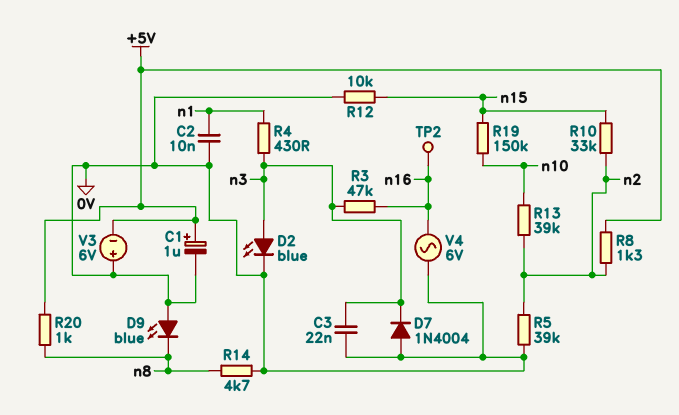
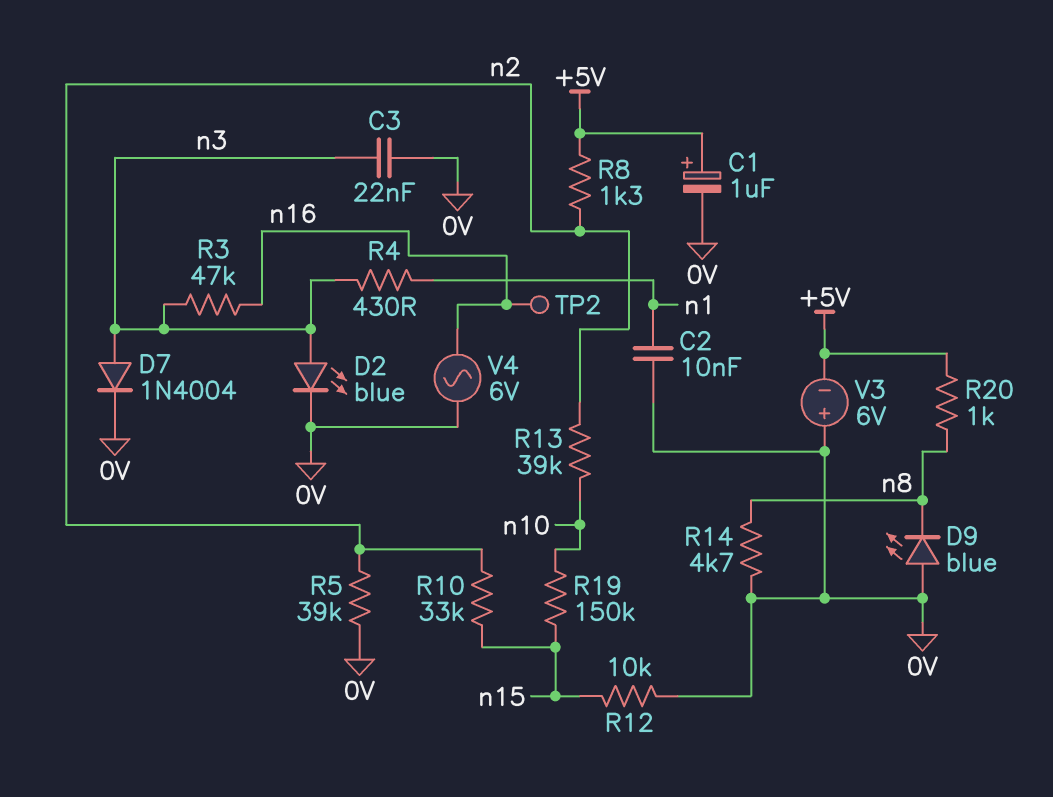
D7: diode 1N4004 (A 0V, K n3) -> diode 1N4004 (A n3, K 0V)

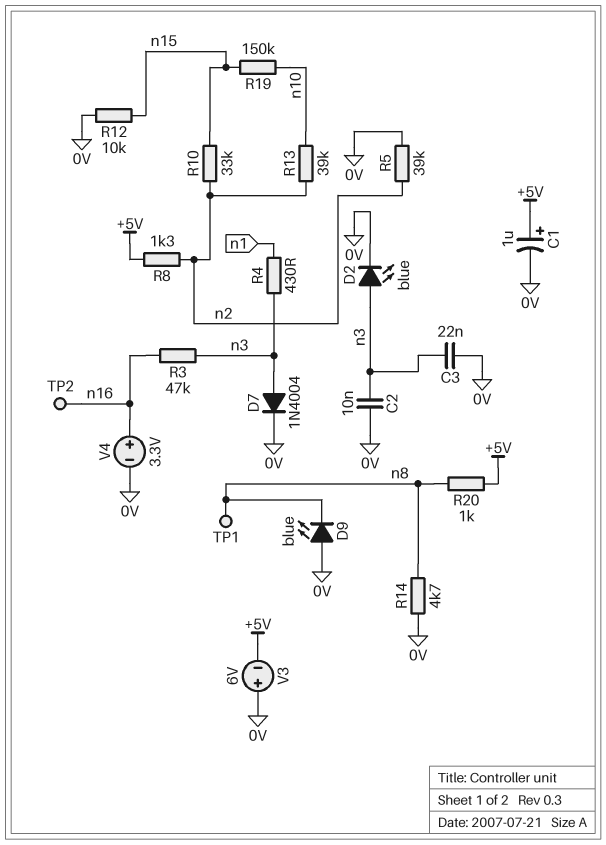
C2: 10nF (0V, n1) -> 10nF (0V, n3)
TP1: none -> test point (n8)
V4: AC 6V (0V, n16) -> 3.3V (plus n16, minus 0V)

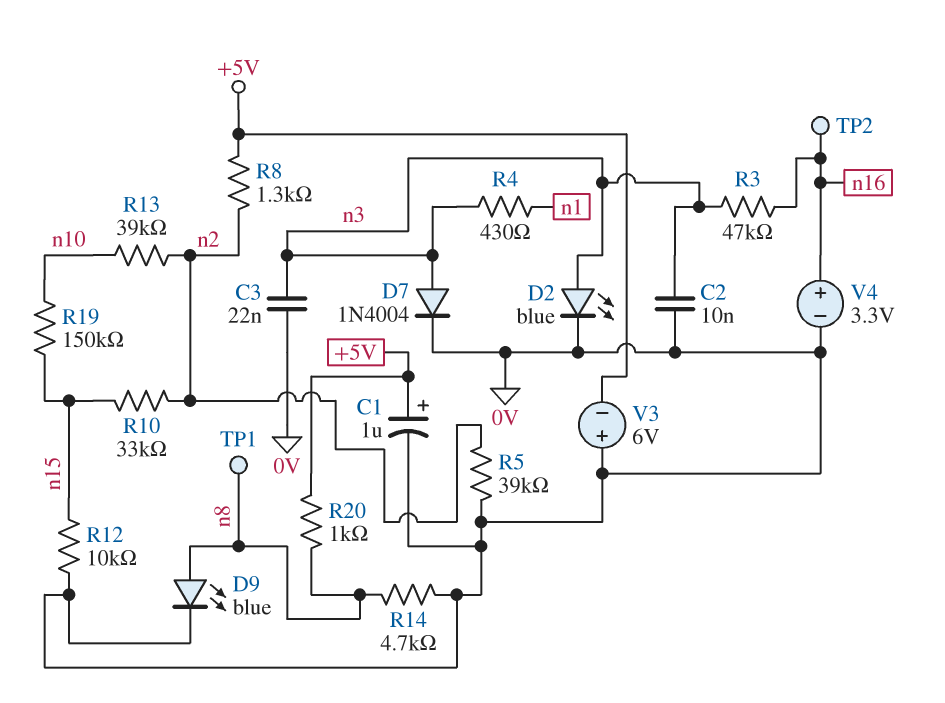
D9: LED blue (A 0V, K n8) -> LED blue (A n8, K 0V)

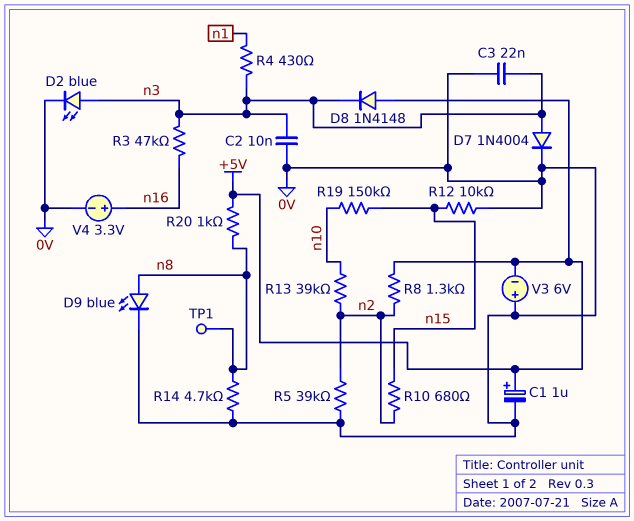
D8: none -> diode 1N4148 (A +5V, K n3)
R10: 33k (n2, n15) -> 680 (n2, n15)
TP2: test point (n16) -> none

